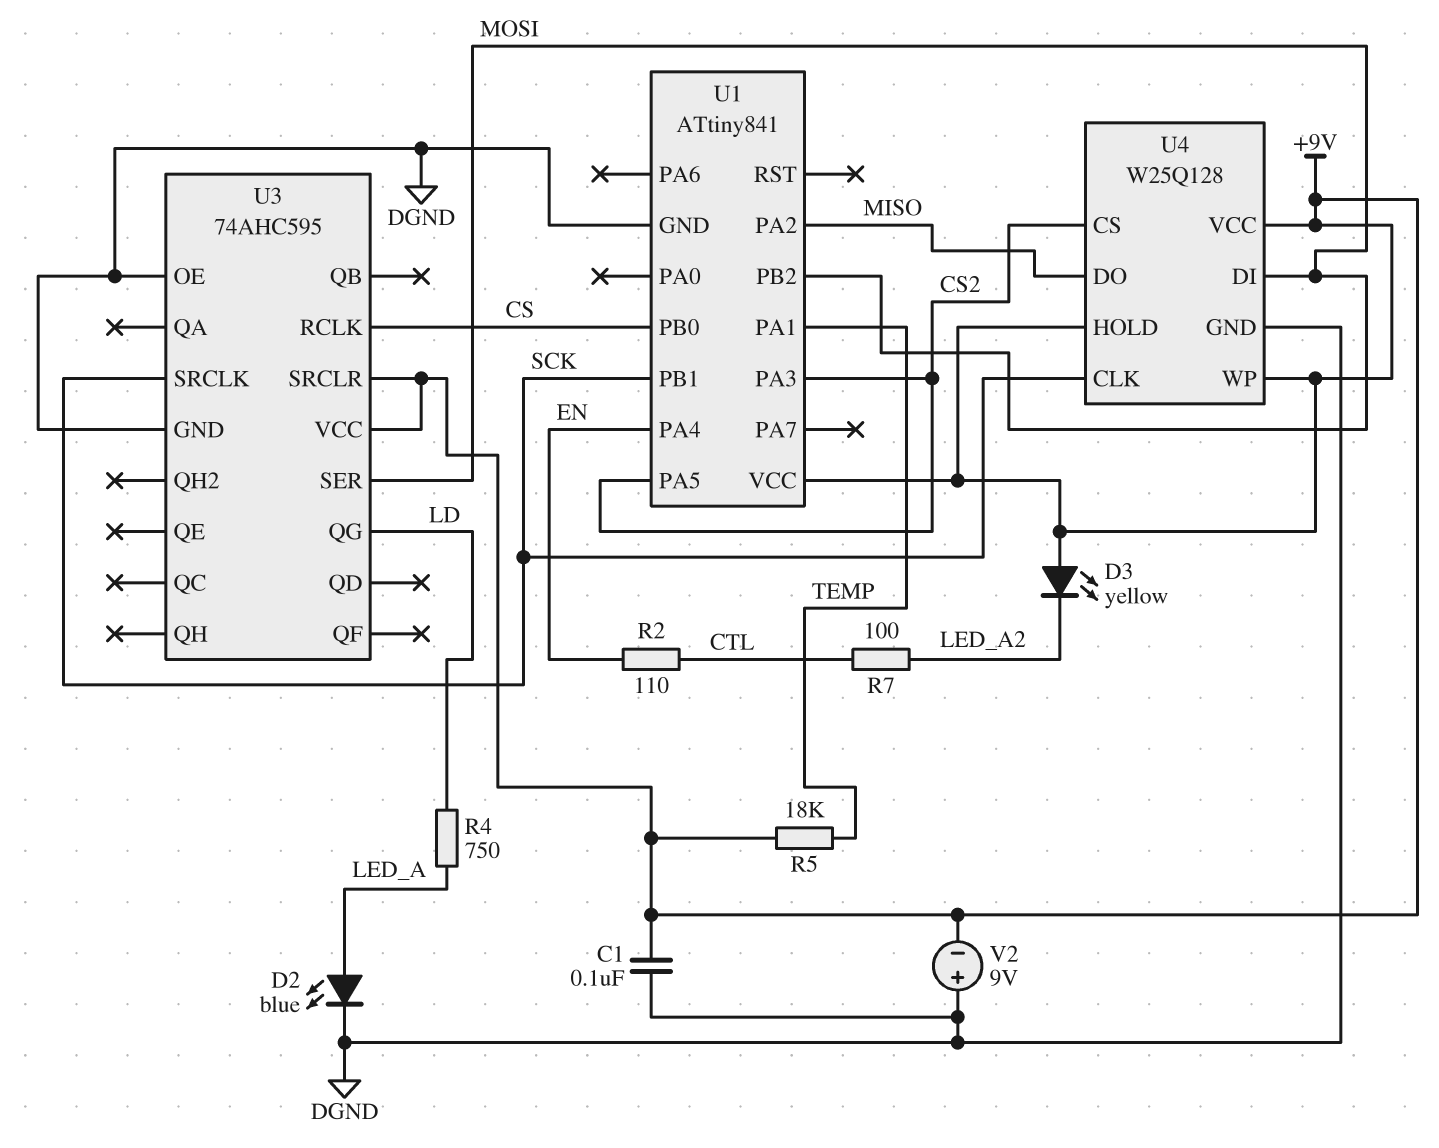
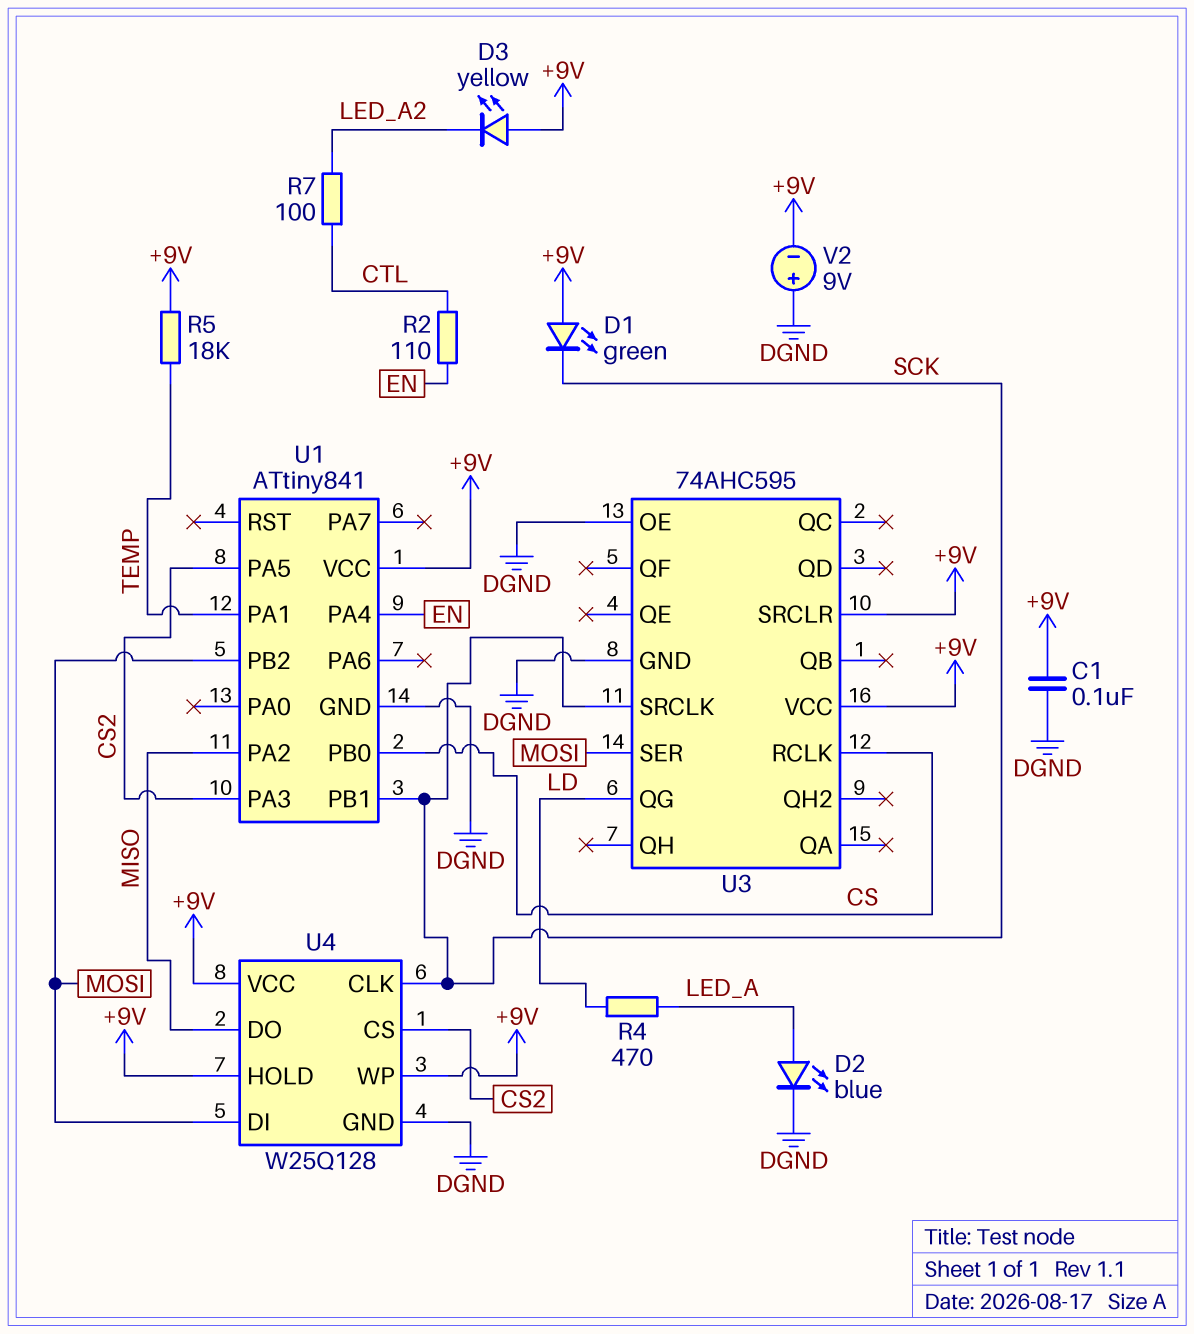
D1: none -> LED green (A +9V, K SCK)
R4: 750 (LD, LED_A) -> 470 (LD, LED_A)

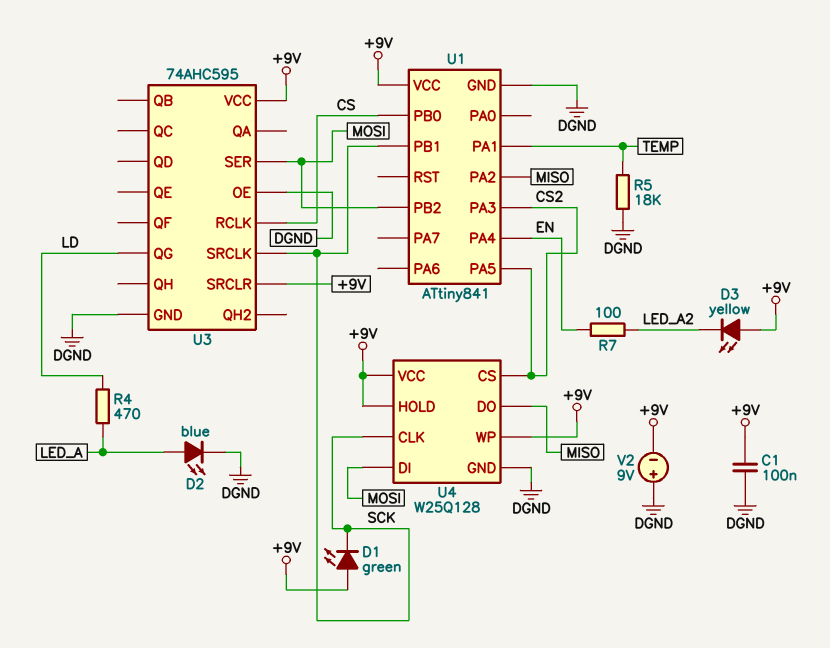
R2: 110 (CTL, EN) -> none
R5: 18k (+9V, TEMP) -> 18k (DGND, TEMP)
R7: 100 (CTL, LED_A2) -> 100 (EN, LED_A2)

